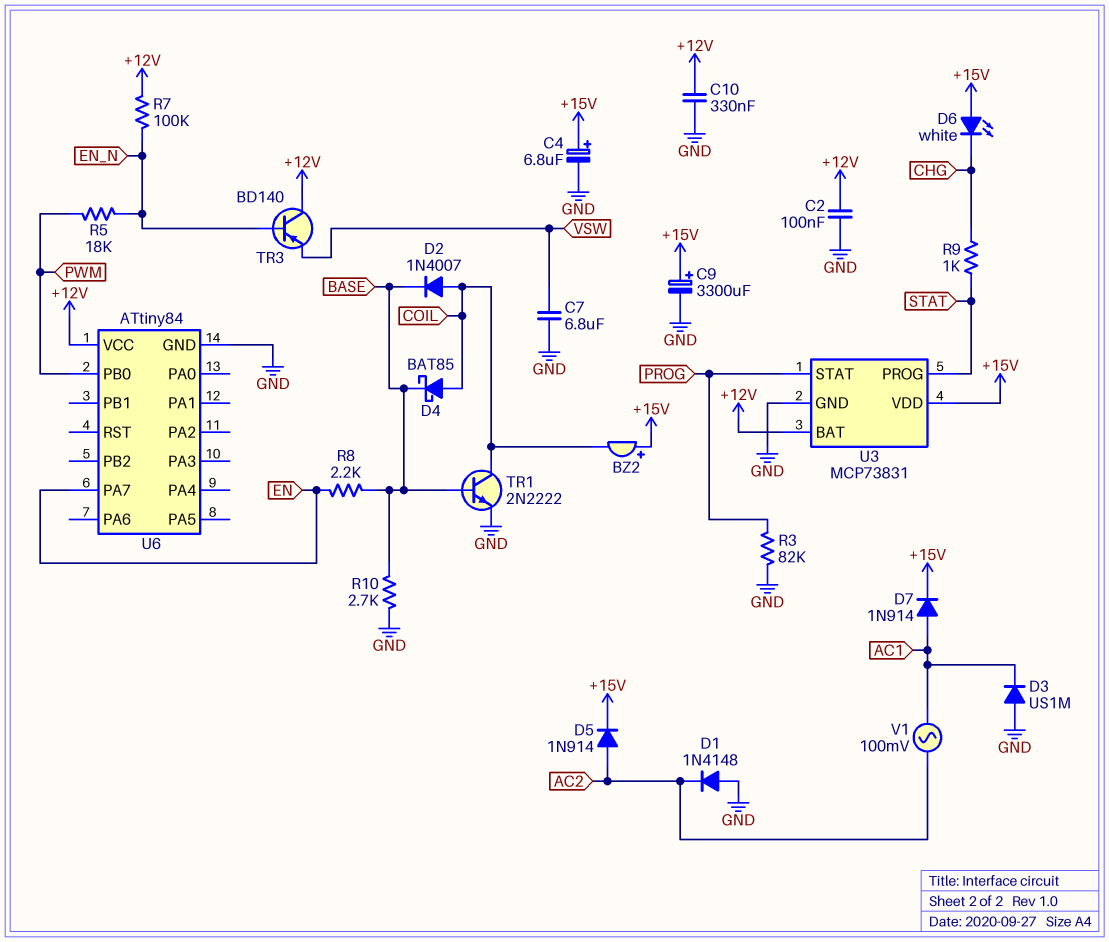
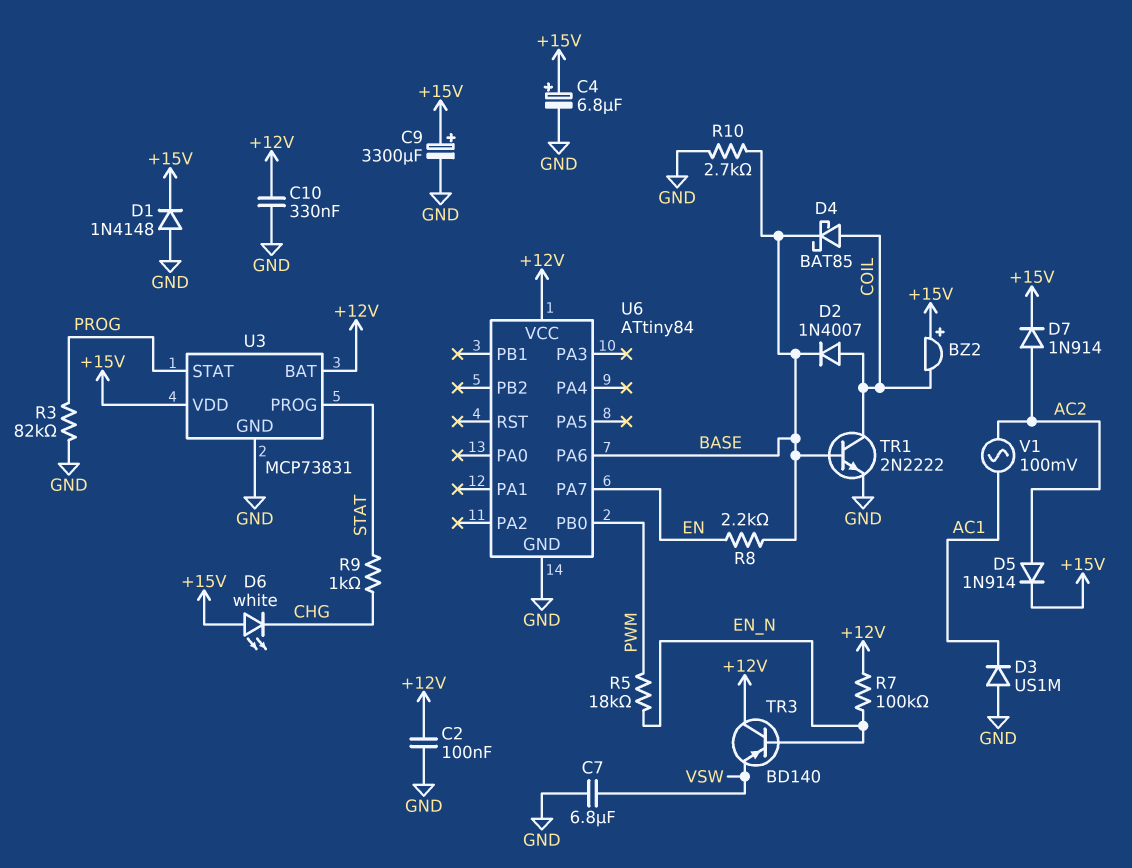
D1: diode 1N4148 (A GND, K AC2) -> diode 1N4148 (A GND, K +15V)
D7: diode 1N914 (A AC1, K +15V) -> diode 1N914 (A AC2, K +15V)
U6 pin PA6: none -> BASE

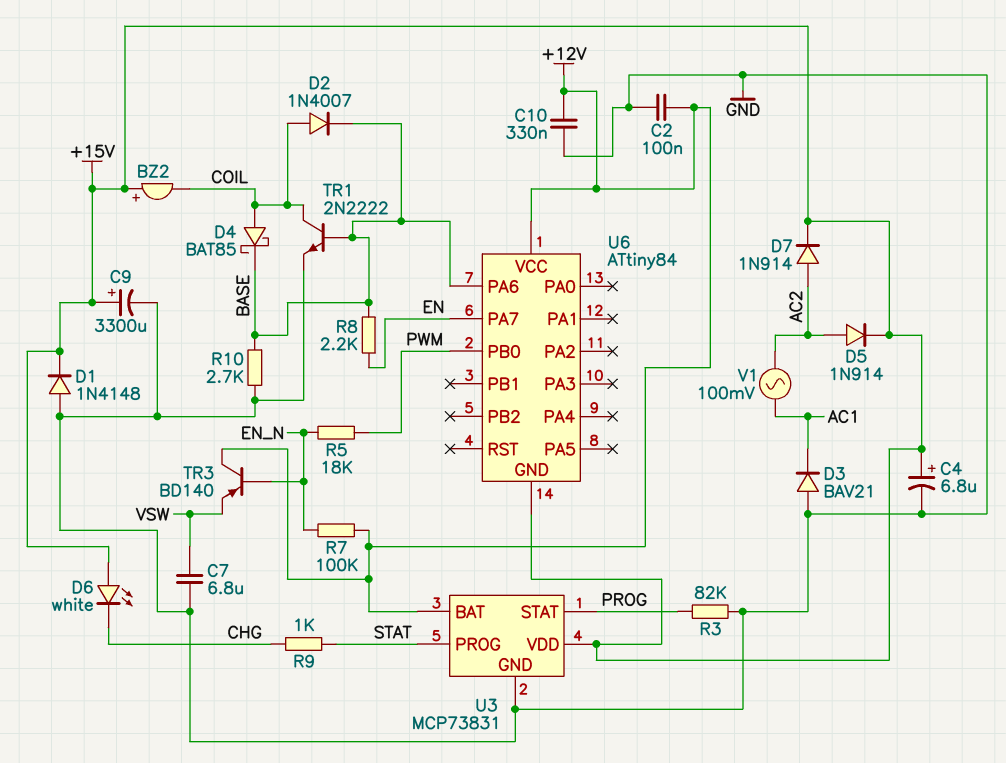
D3: diode US1M (A GND, K AC1) -> diode BAV21 (A GND, K AC1)
U6 pin GND: GND -> +15V

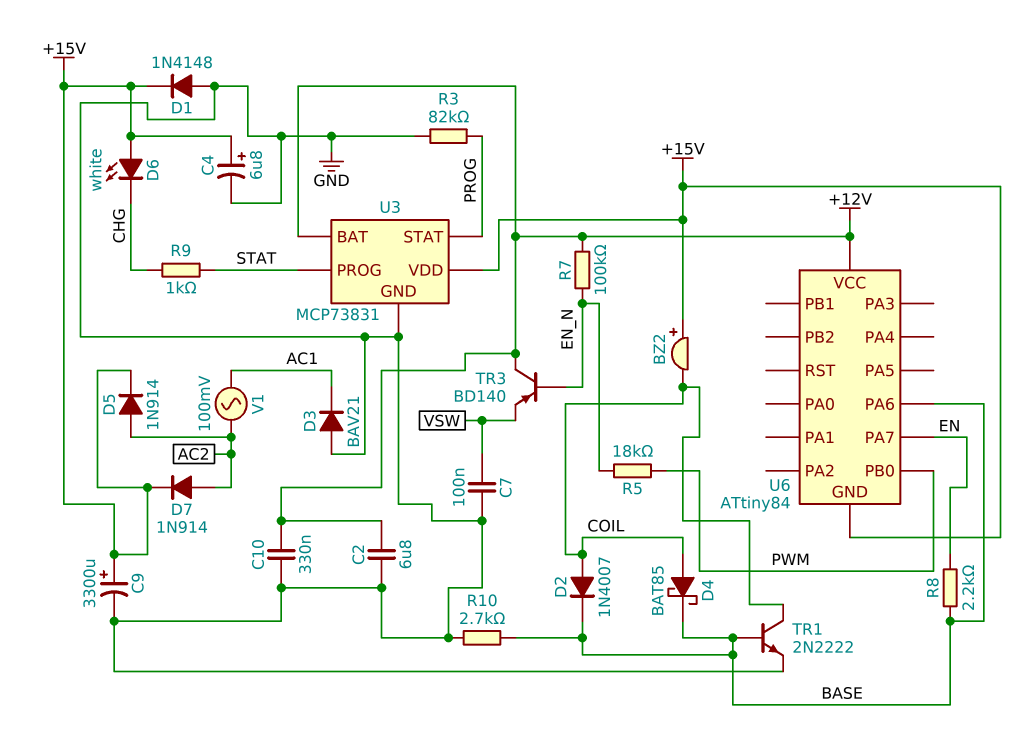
C2: 100nF (+12V, GND) -> 6.8uF (+12V, GND)
C7: 6.8uF (GND, VSW) -> 100nF (GND, VSW)

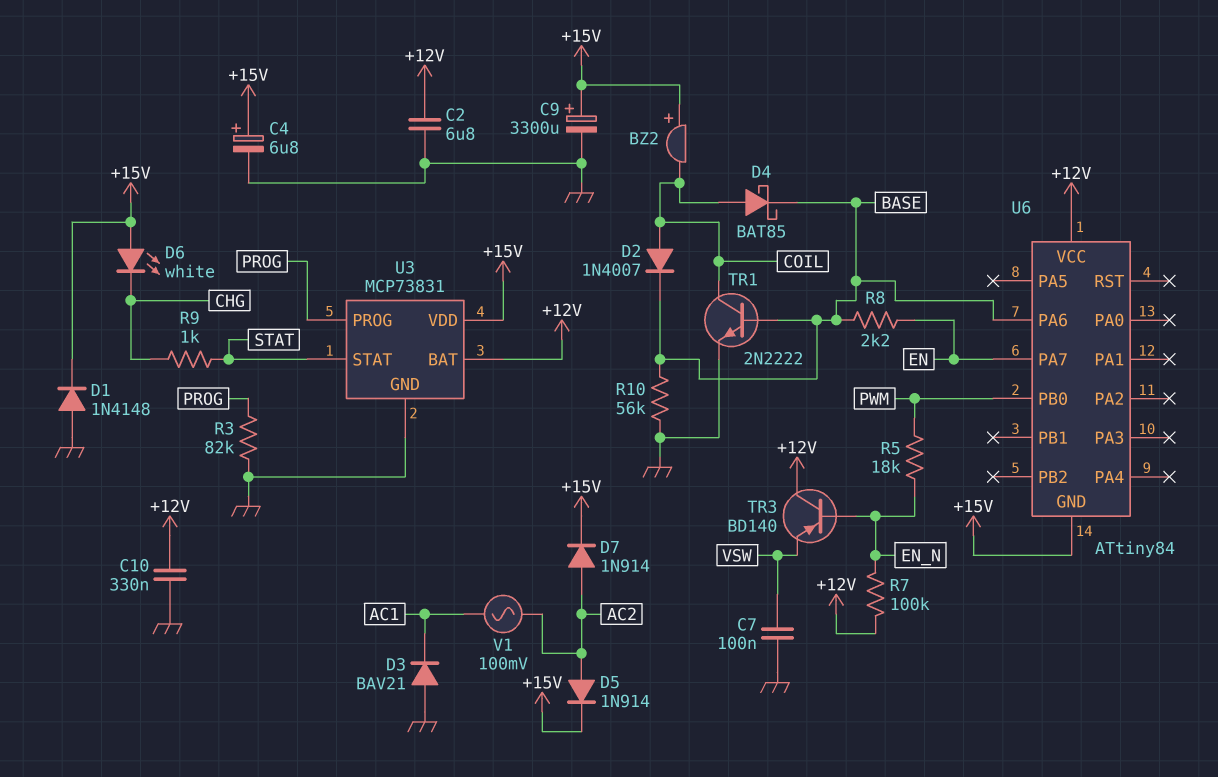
R10: 2.7k (BASE, GND) -> 56k (BASE, GND)
U3 pin PROG: STAT -> PROG
U3 pin STAT: PROG -> STAT

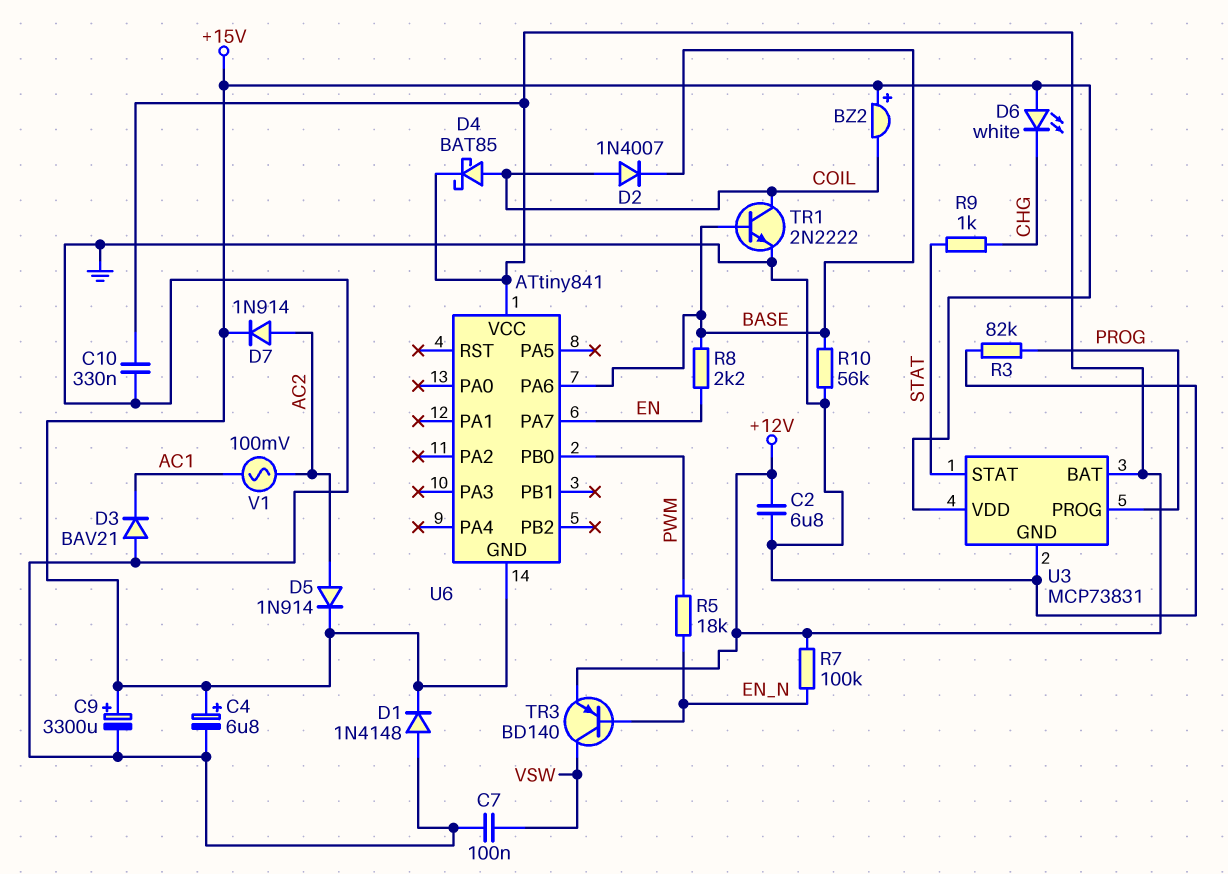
D4: schottky BAT85 (A COIL, K BASE) -> schottky BAT85 (A COIL, K +12V)
TR3: PNP BD140 (B EN_N, C +12V, E VSW) -> PNP BD140 (B EN_N, C VSW, E +12V)
U6: ATtiny84 -> ATtiny841

